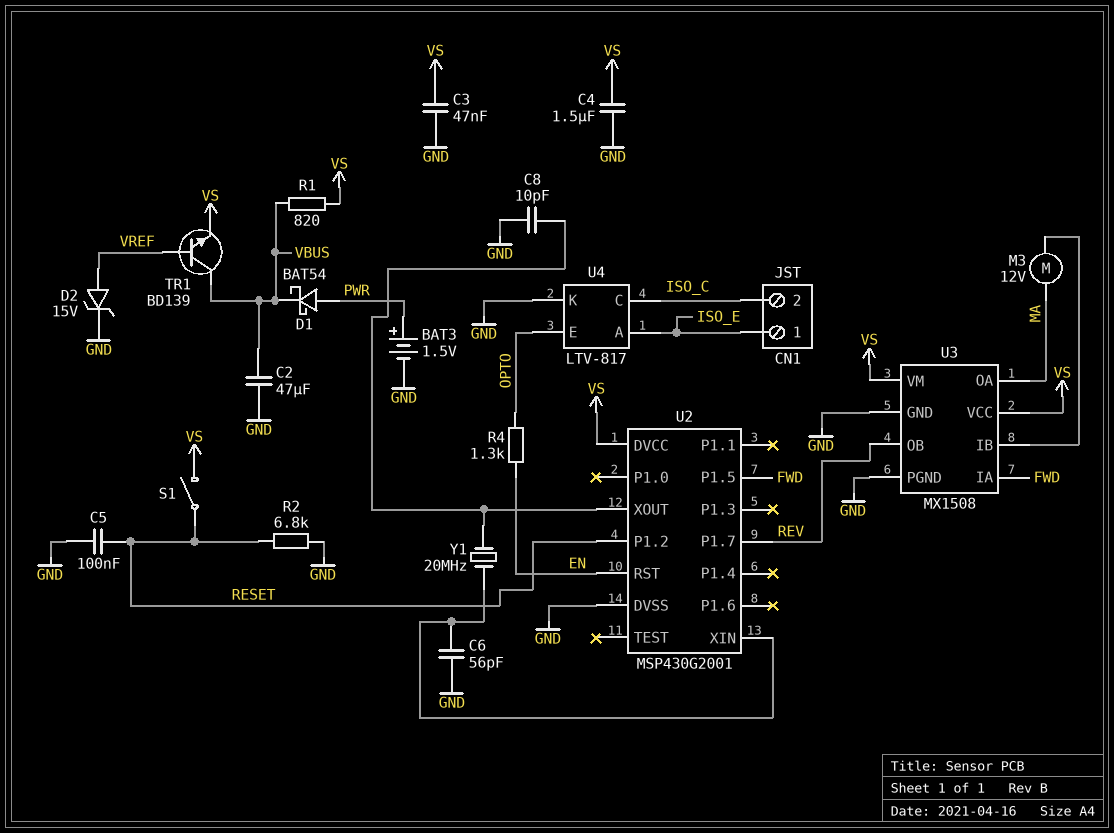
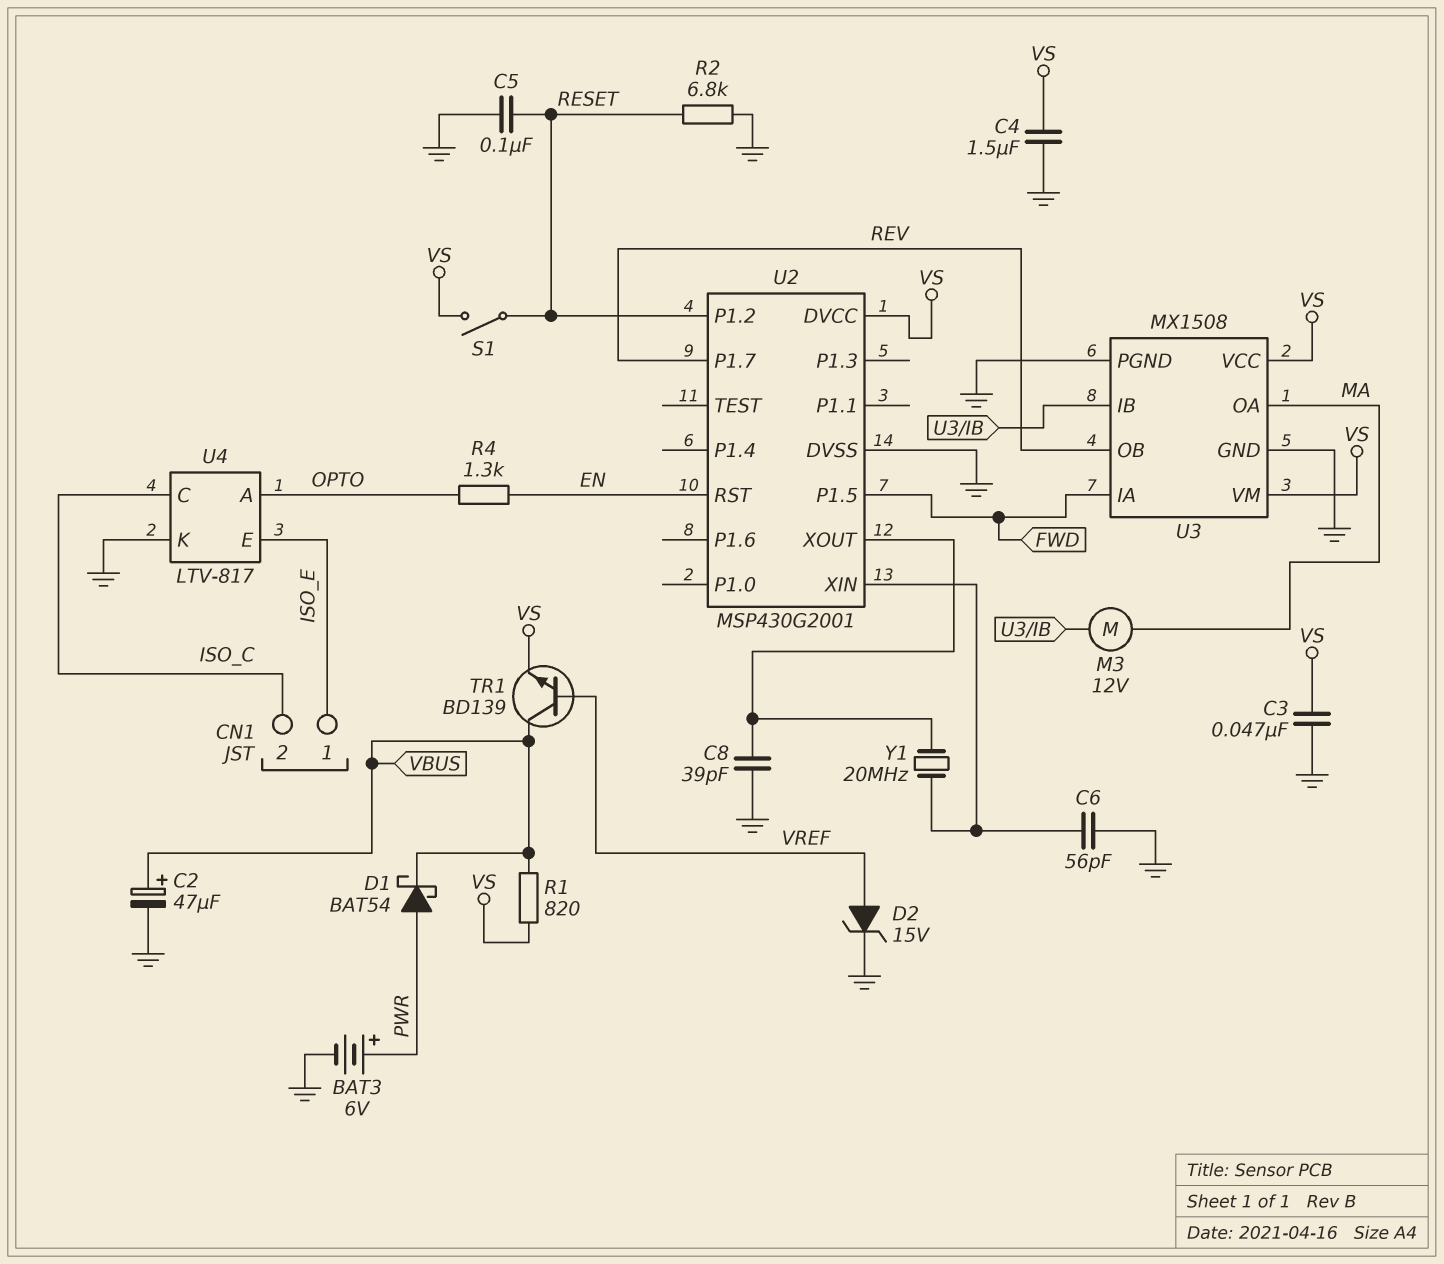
BAT3: 1.5V (plus PWR, minus GND) -> 6V (plus PWR, minus GND)
C2: 47uF (GND, VBUS) -> 47uF (plus VBUS, minus GND)
C8: 10pF (GND, U2/XOUT) -> 39pF (GND, U2/XOUT)
U4 pin A: ISO_E -> OPTO
U4 pin E: OPTO -> ISO_E

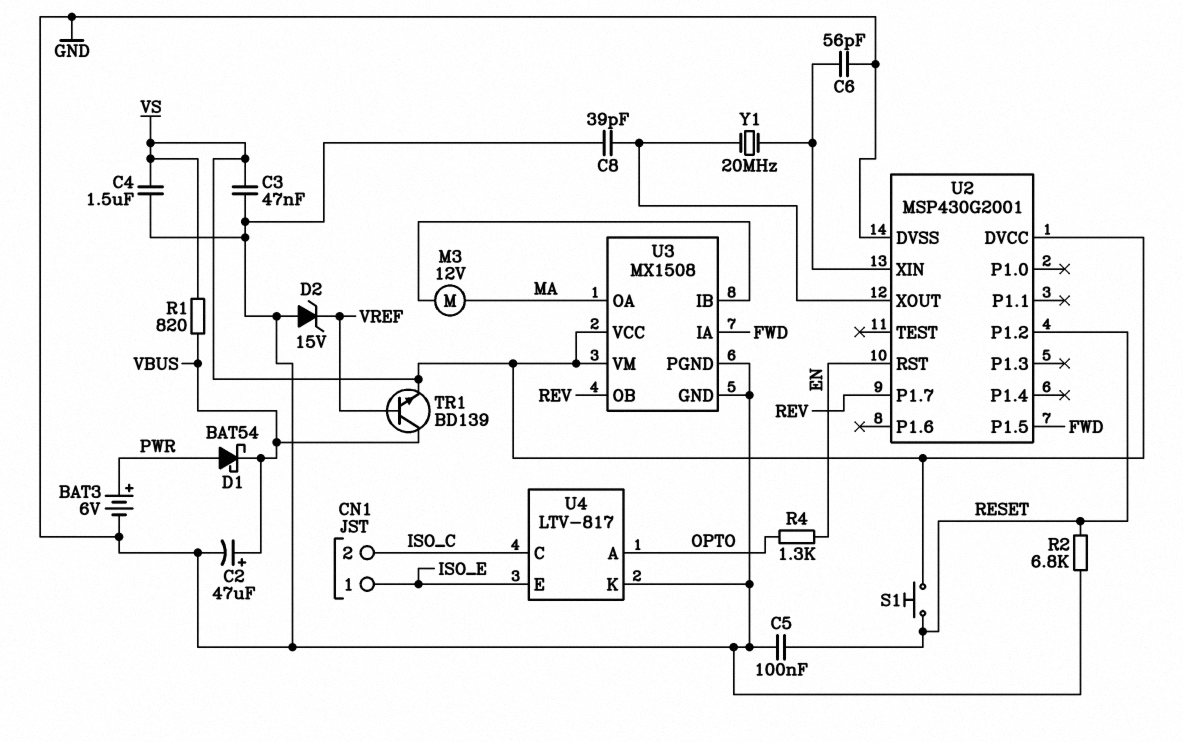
D2: zener 15V (A VREF, K GND) -> zener 15V (A GND, K VREF)
S1: switch (RESET, VS) -> button (RESET, VS)

